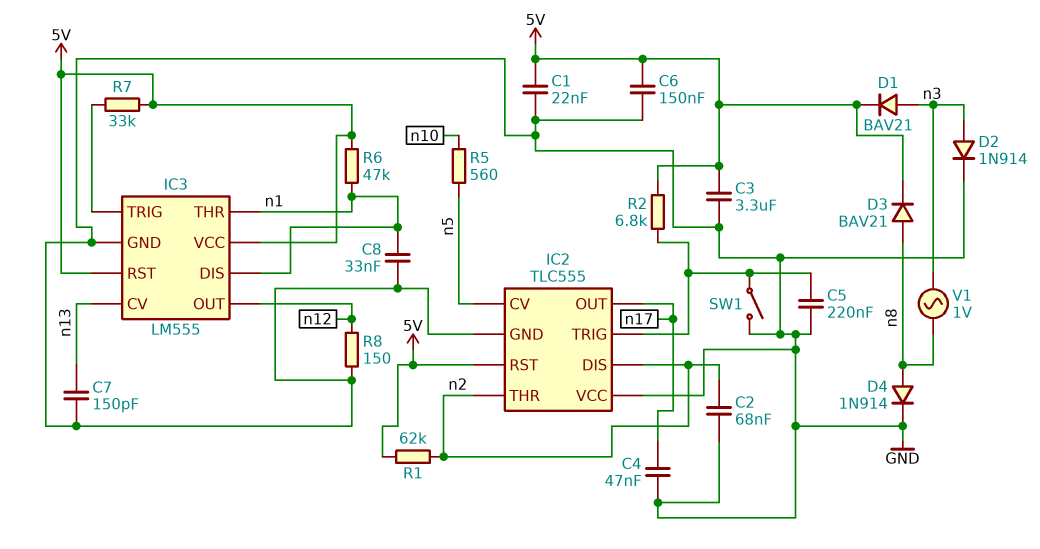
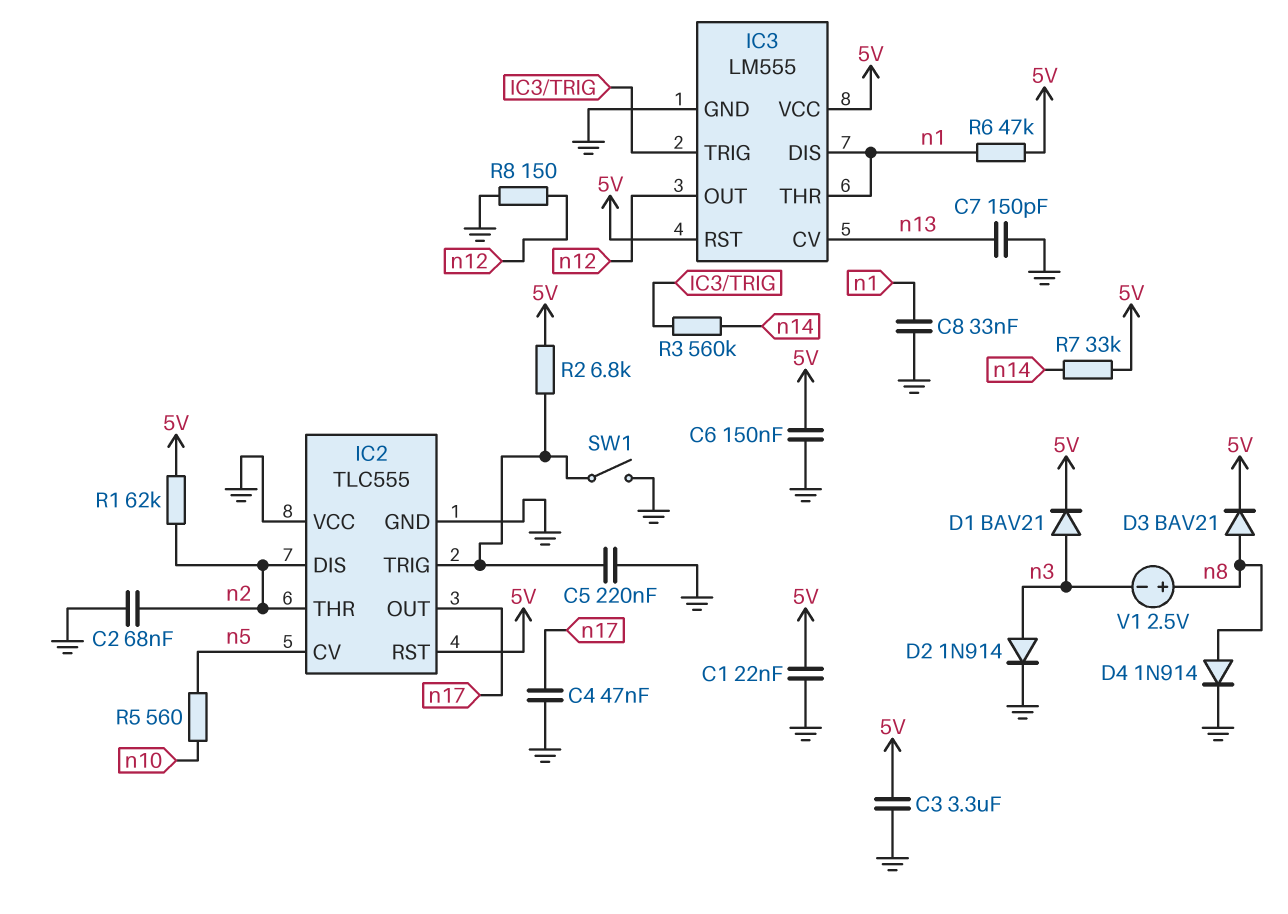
R3: none -> 560k (IC3/TRIG, n14)
R7: 33k (5V, IC3/TRIG) -> 33k (5V, n14)
V1: AC 1V (n3, n8) -> 2.5V (plus n8, minus n3)

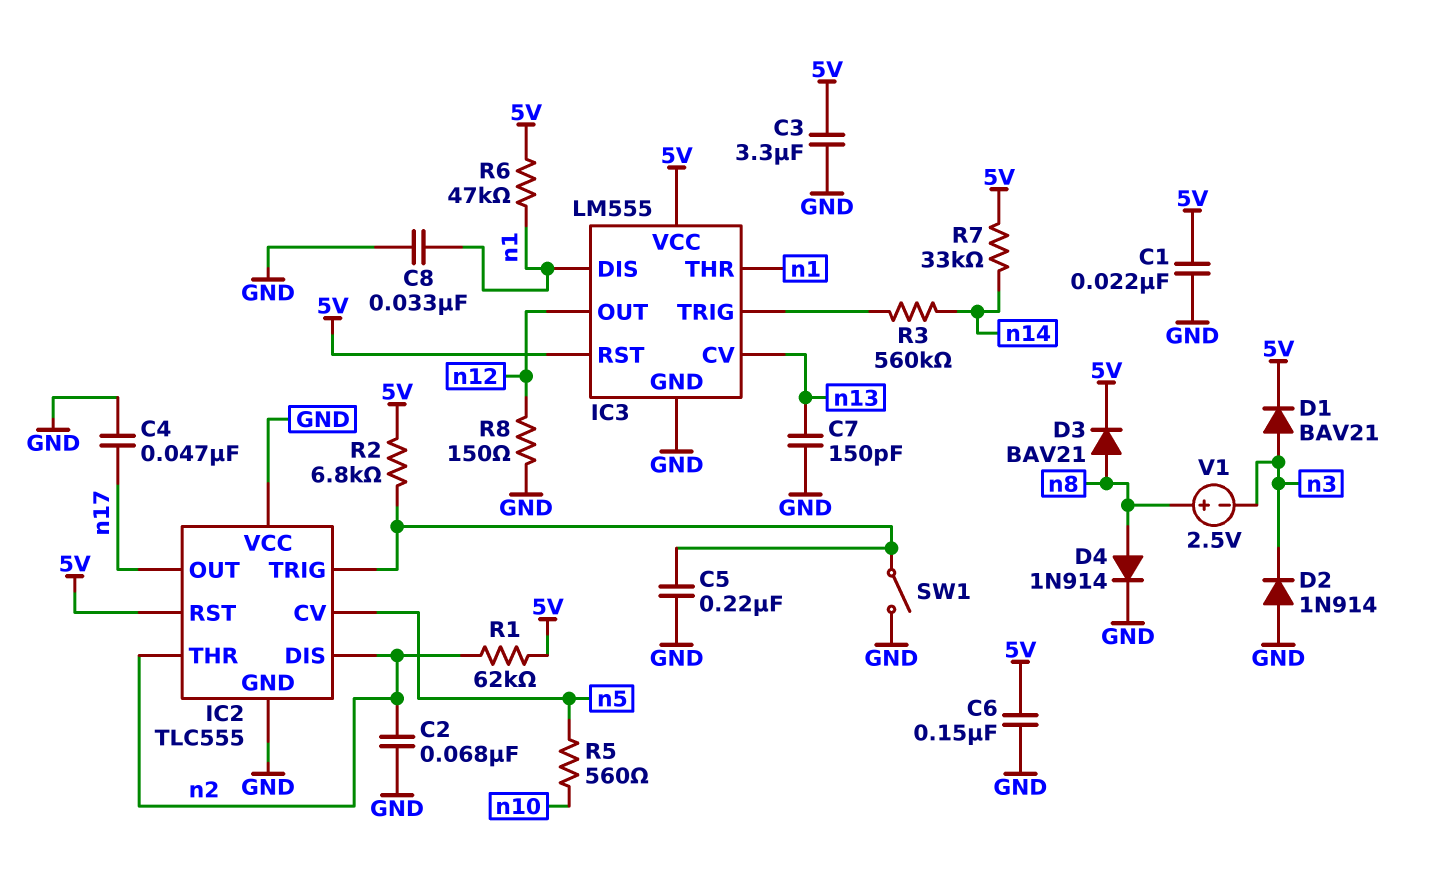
D2: diode 1N914 (A n3, K GND) -> diode 1N914 (A GND, K n3)

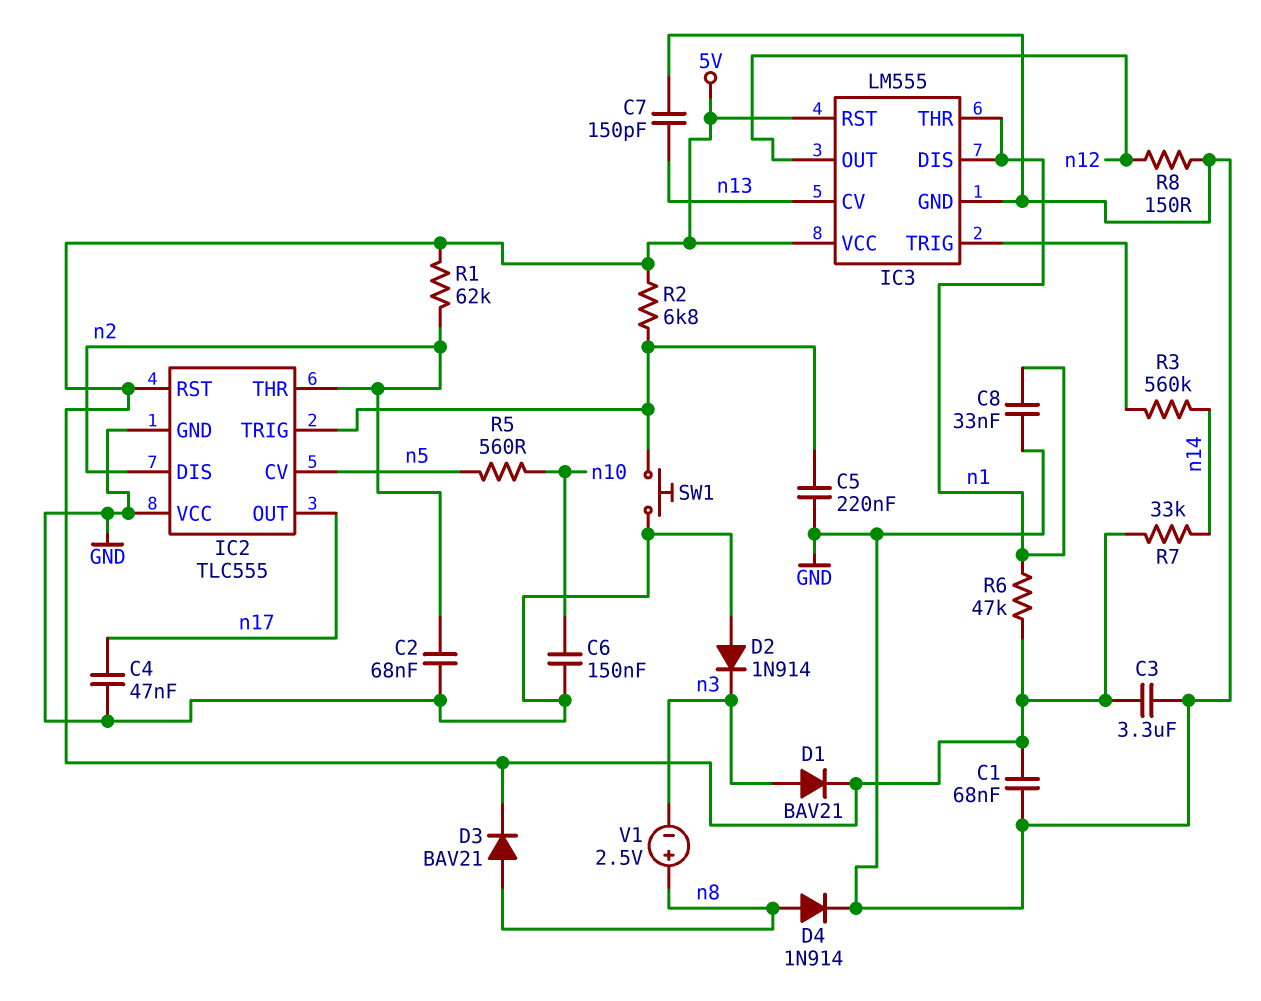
C1: 22nF (5V, GND) -> 68nF (5V, GND)
C6: 150nF (5V, GND) -> 150nF (GND, n10)
SW1: switch (GND, IC2/TRIG) -> button (GND, IC2/TRIG)

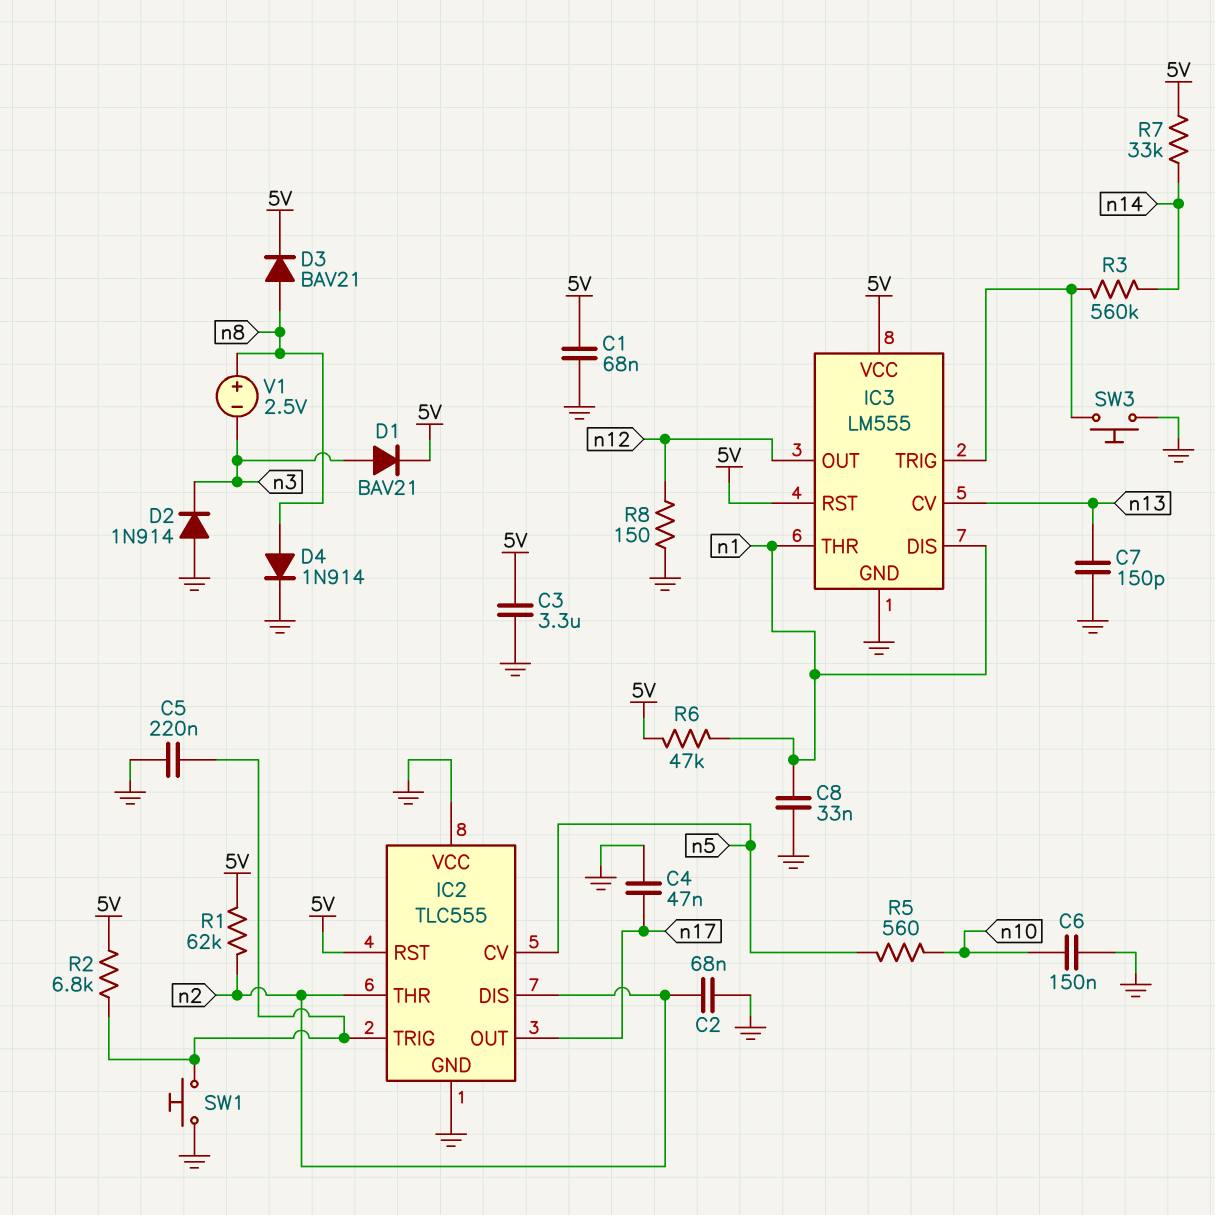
SW3: none -> button (GND, IC3/TRIG)

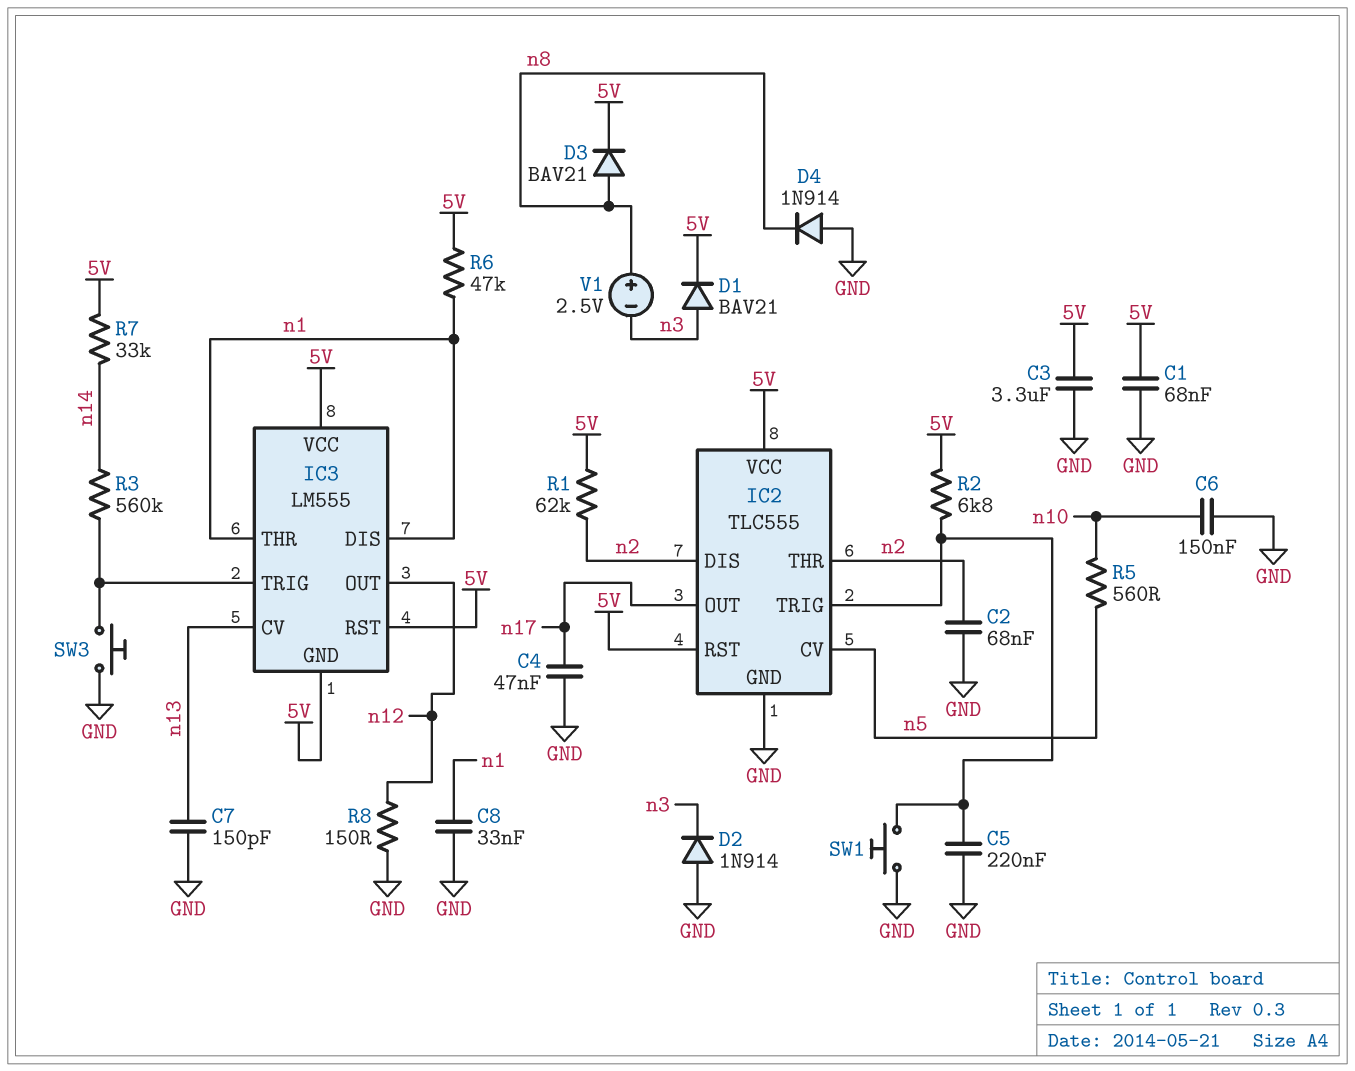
D4: diode 1N914 (A n8, K GND) -> diode 1N914 (A GND, K n8)
IC2 pin VCC: GND -> 5V
IC3 pin GND: GND -> 5V

